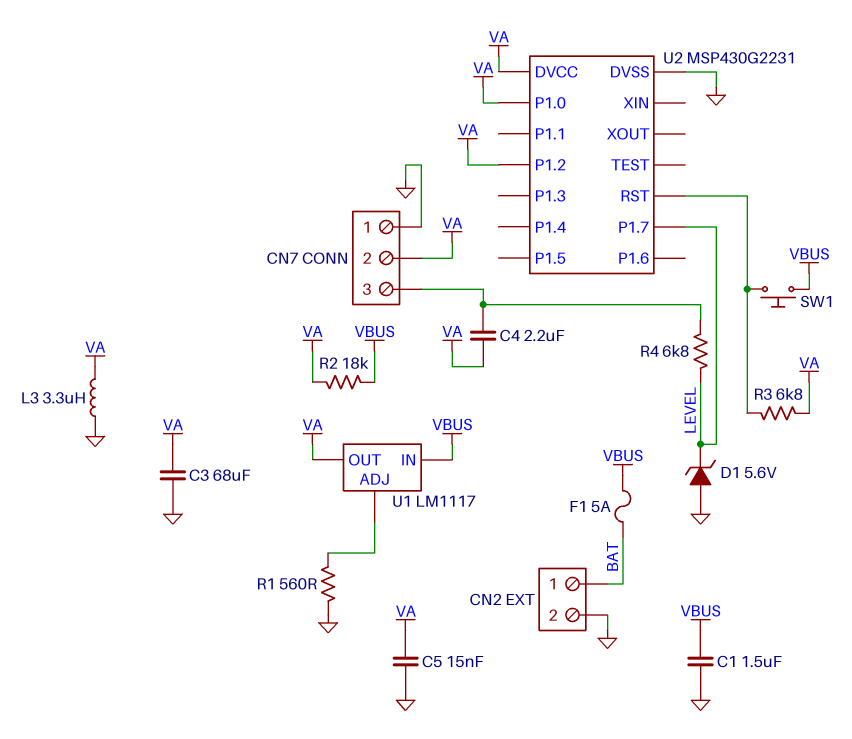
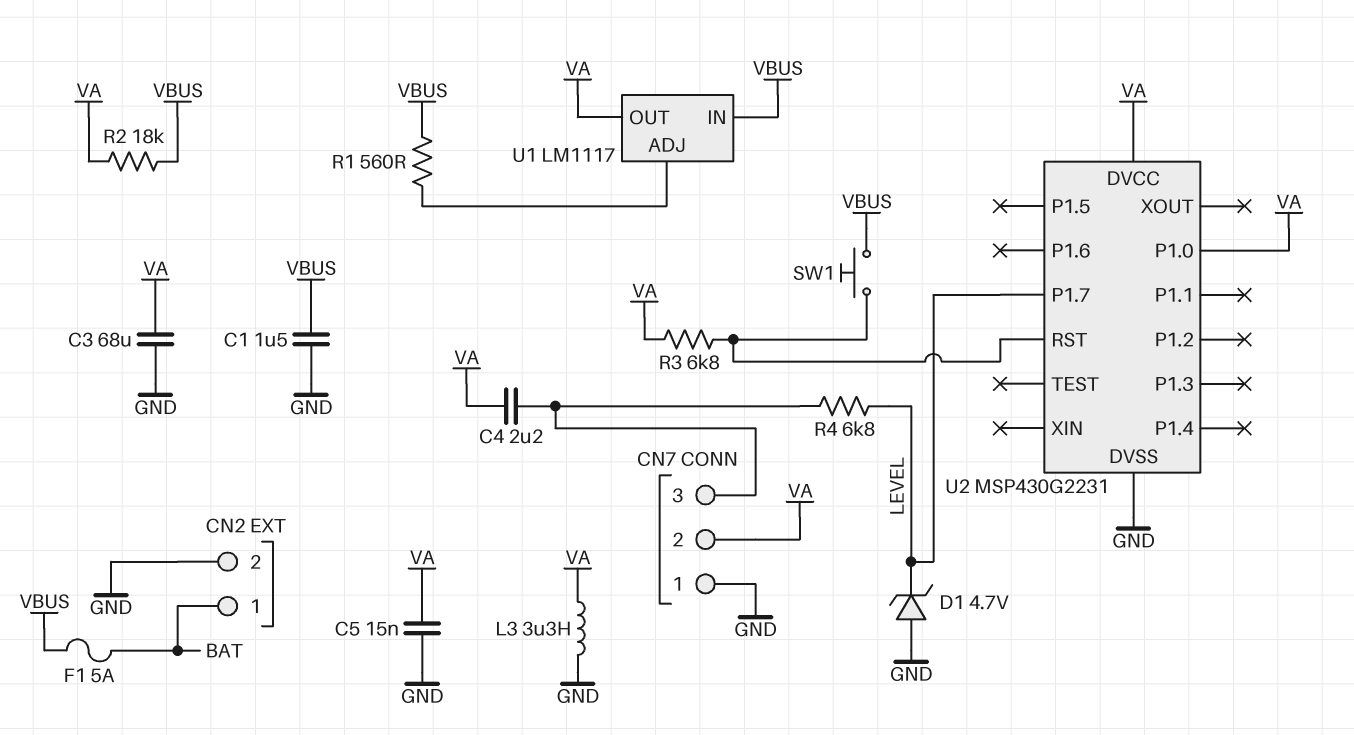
D1: zener 5.6V (A GND, K LEVEL) -> zener 4.7V (A GND, K LEVEL)
R1: 560 (GND, U1/ADJ) -> 560 (U1/ADJ, VBUS)
U2 pin P1.2: VA -> none

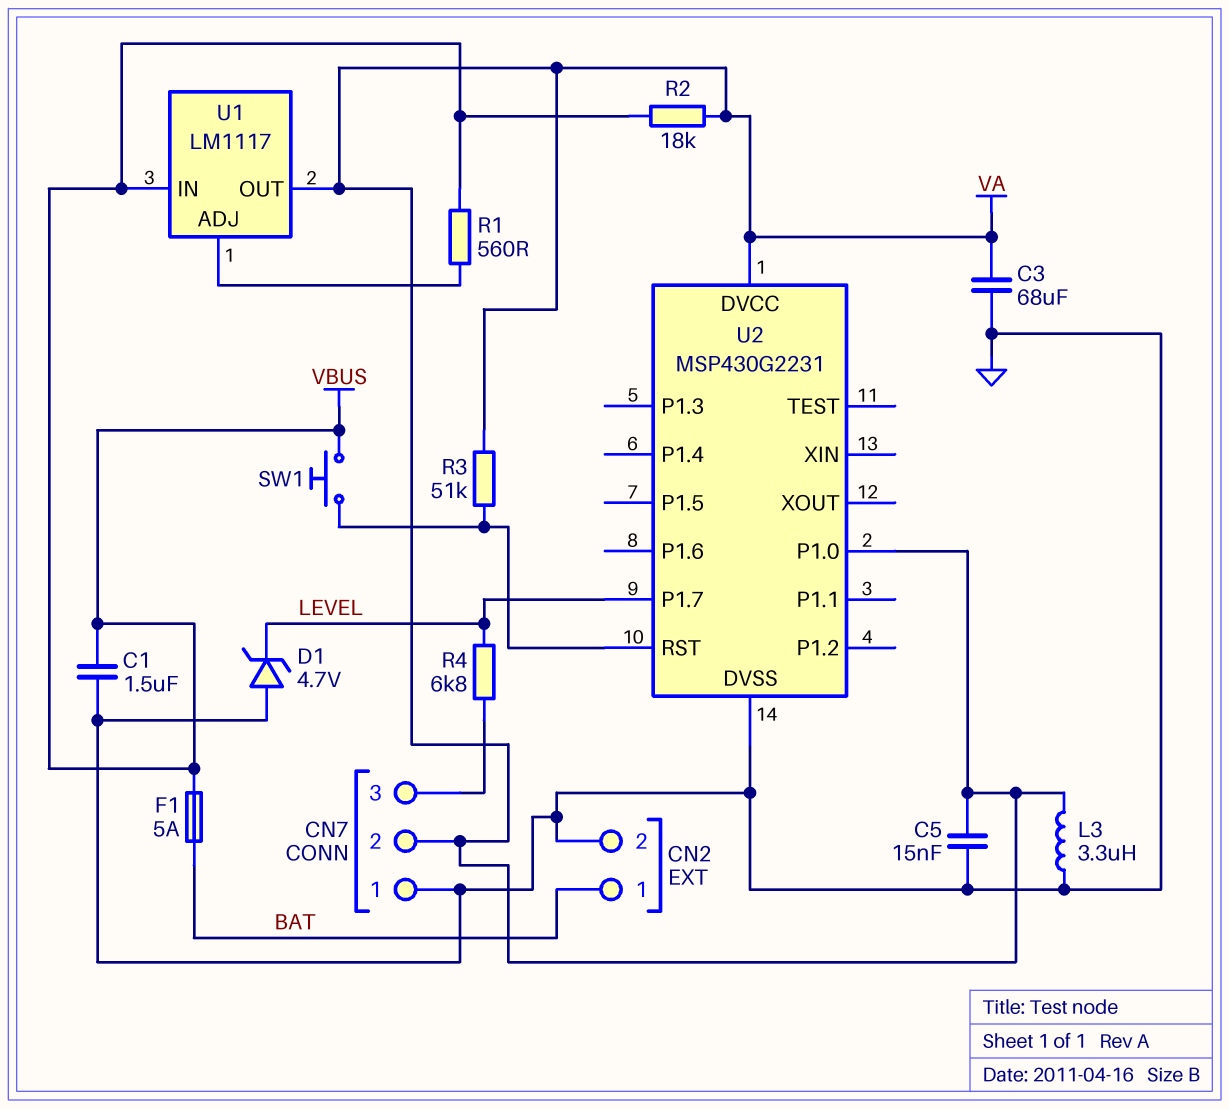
C4: 2.2uF (CN7/3, VA) -> none
R3: 6.8k (U2/RST, VA) -> 51k (U2/RST, VA)

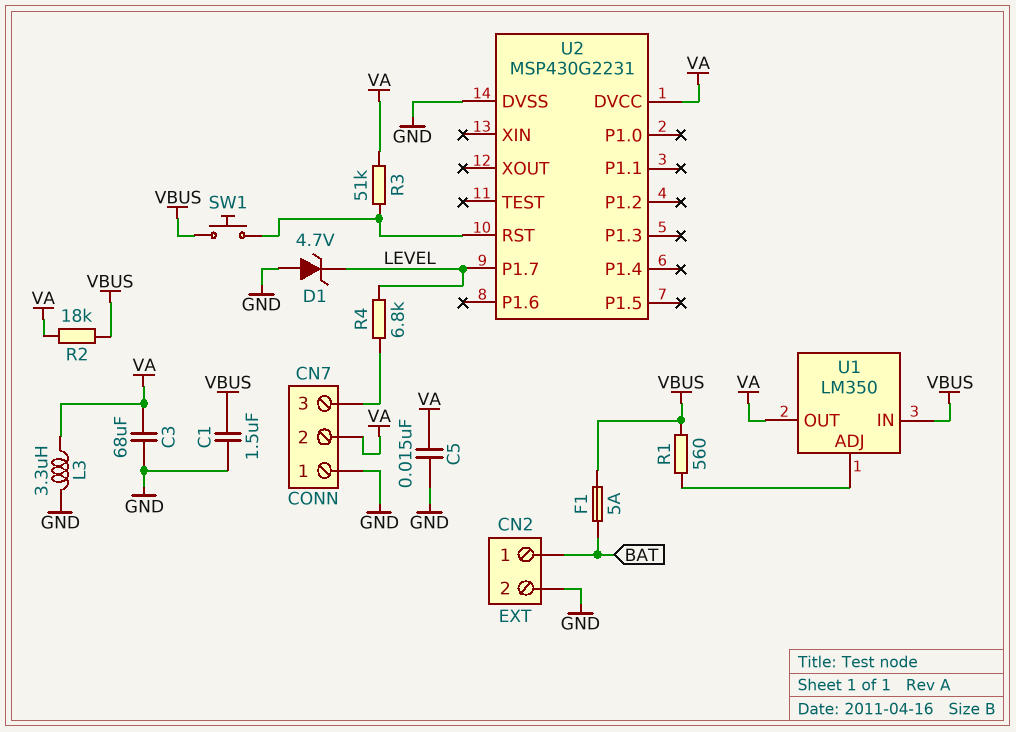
U1: LM1117 -> LM350
U2 pin P1.0: VA -> none

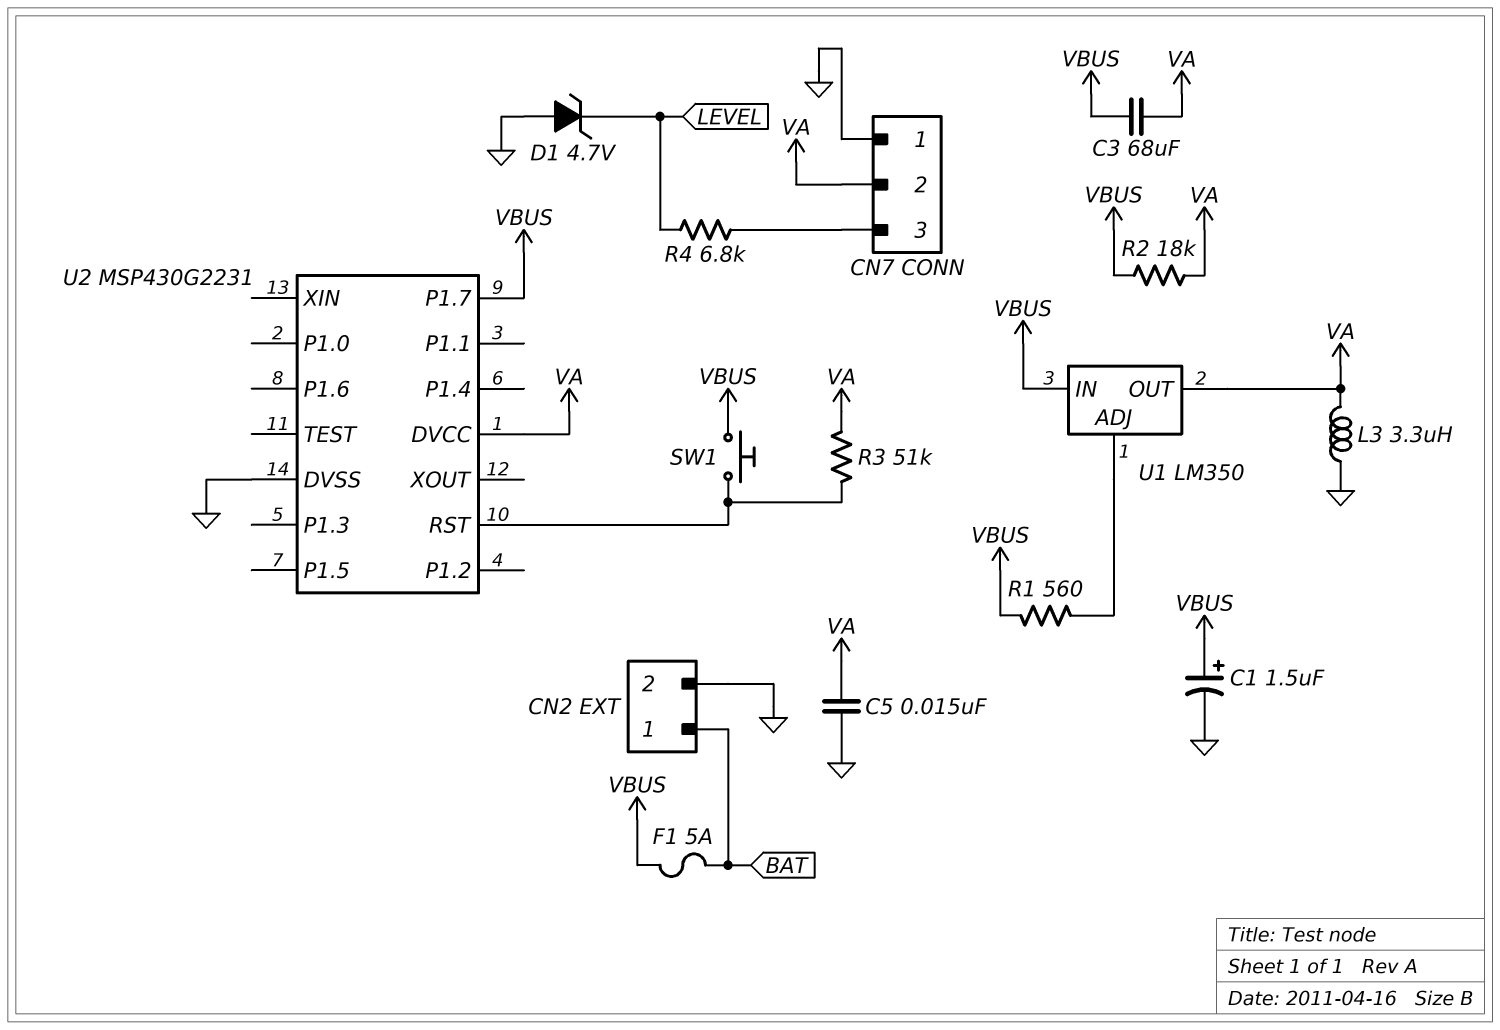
C1: 1.5uF (GND, VBUS) -> 1.5uF (plus VBUS, minus GND)
C3: 68uF (GND, VA) -> 68uF (VA, VBUS)
U2 pin P1.7: LEVEL -> VBUS

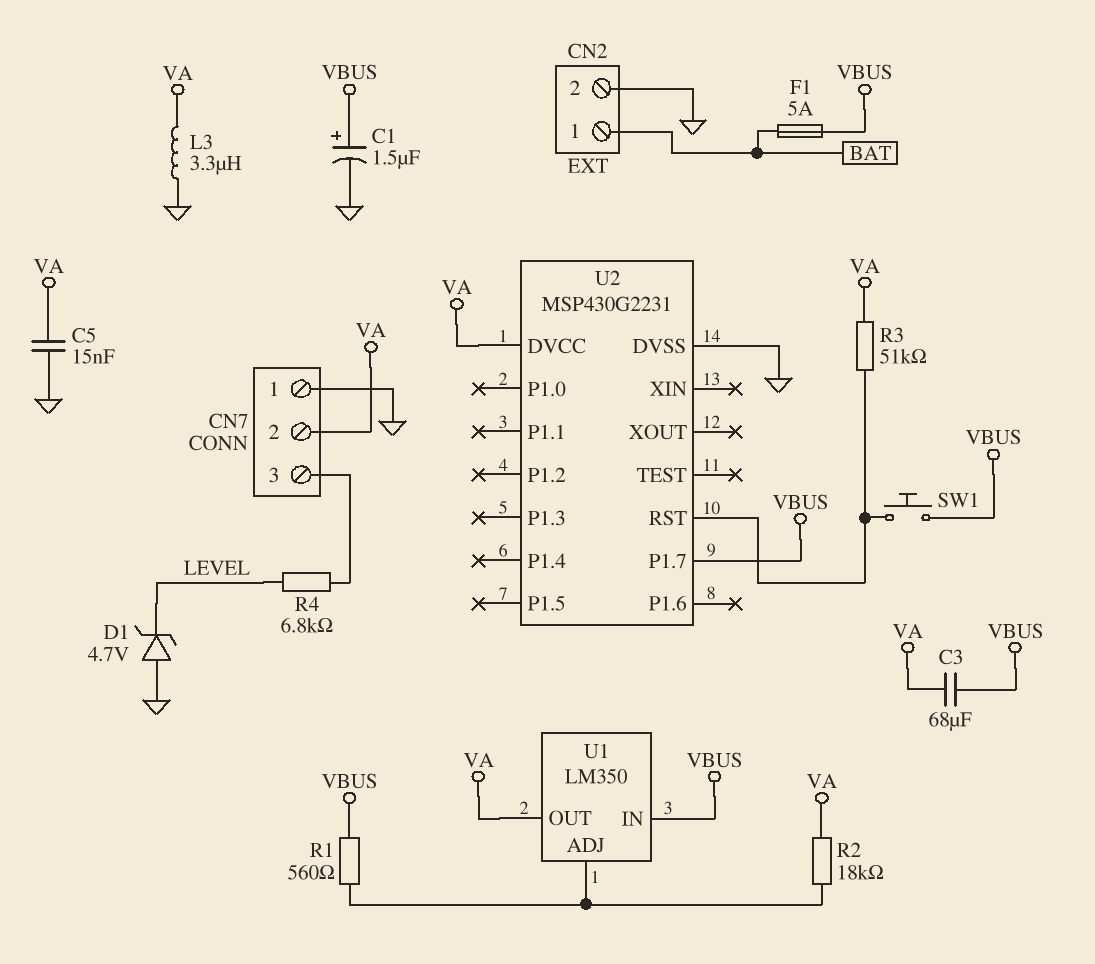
R2: 18k (VA, VBUS) -> 18k (U1/ADJ, VA)

